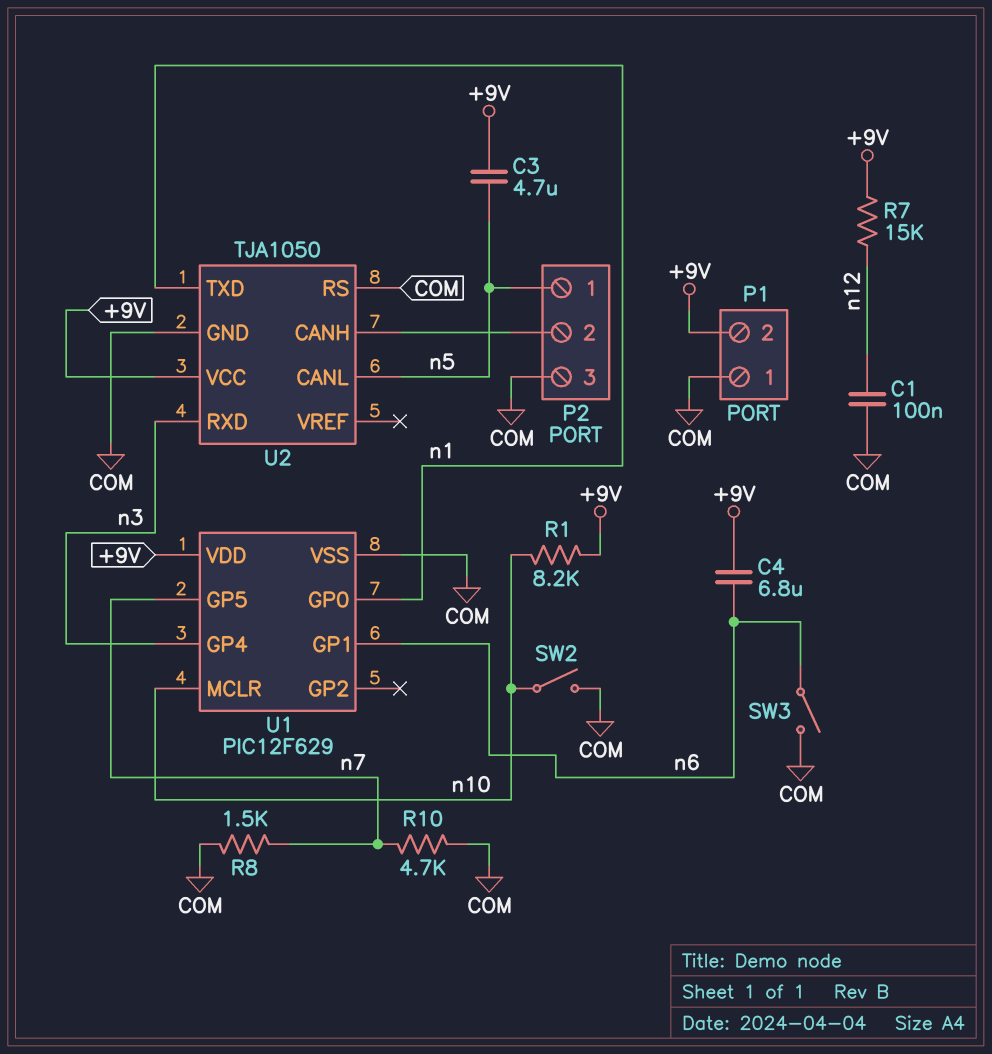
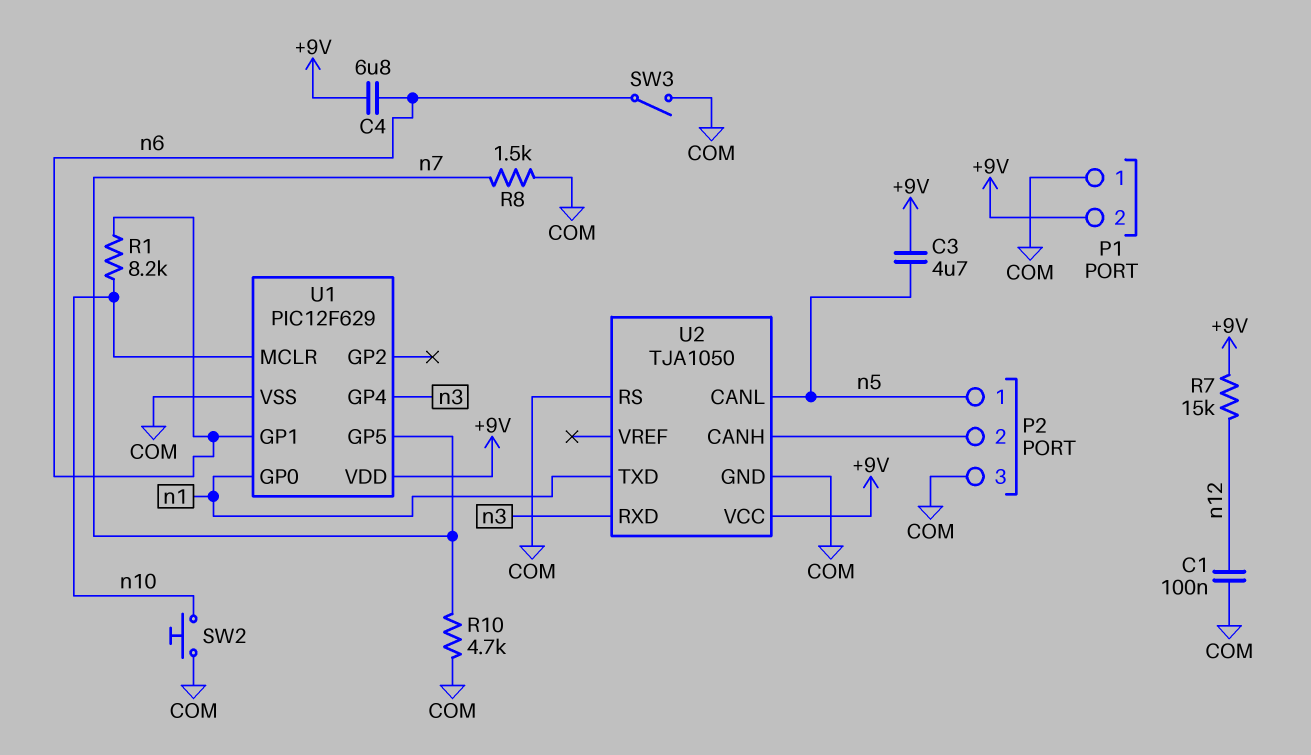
R1: 8.2k (+9V, n10) -> 8.2k (n6, n10)
SW2: switch (COM, n10) -> button (COM, n10)

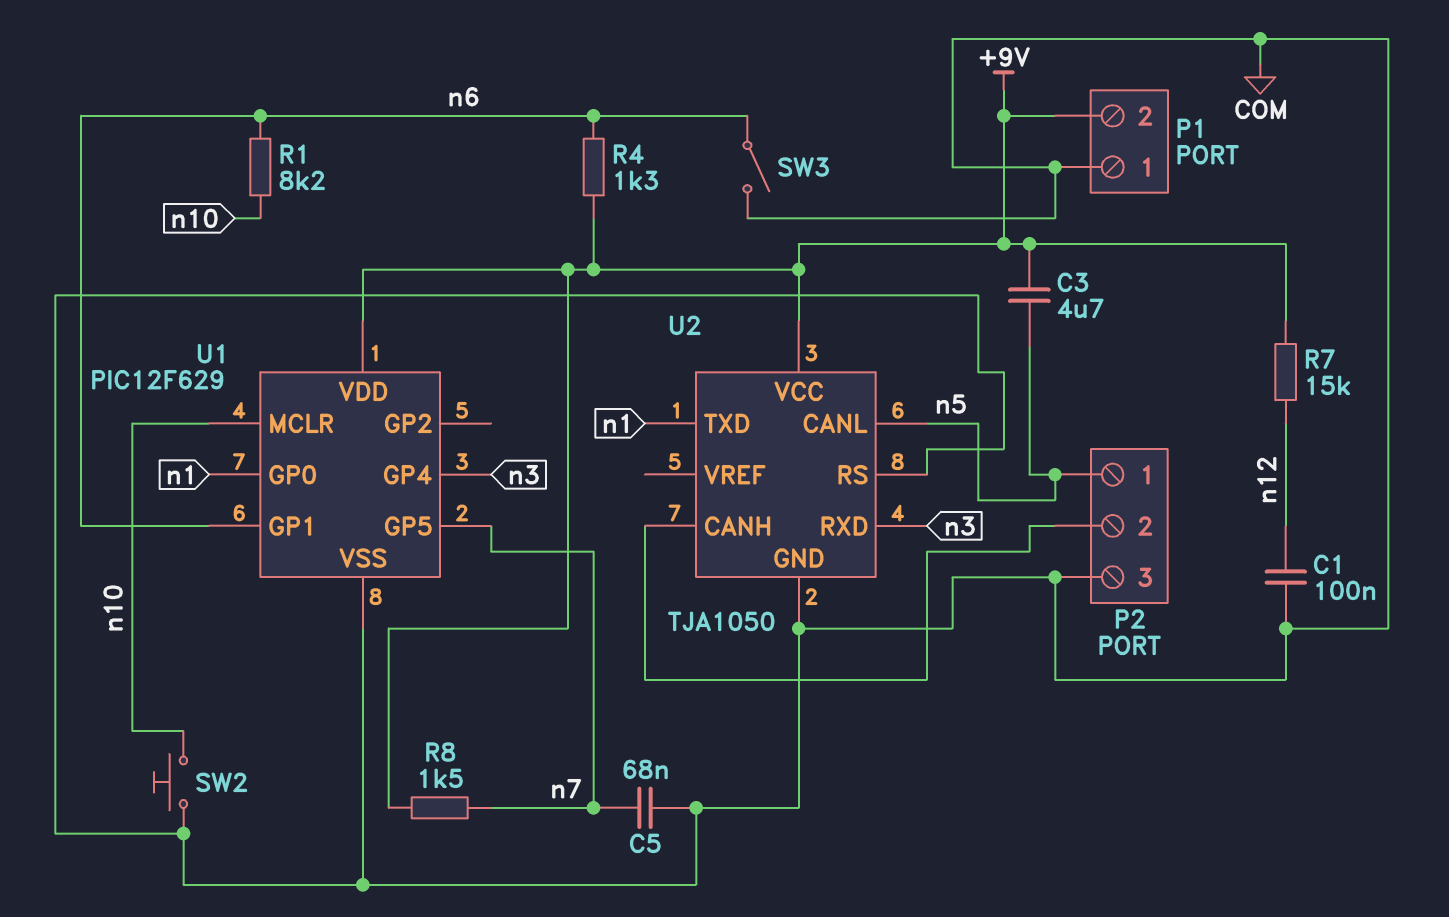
C4: 6.8uF (+9V, n6) -> none
C5: none -> 68nF (COM, n7)
R4: none -> 1.3k (+9V, n6)
R8: 1.5k (COM, n7) -> 1.5k (+9V, n7)
R10: 4.7k (COM, n7) -> none

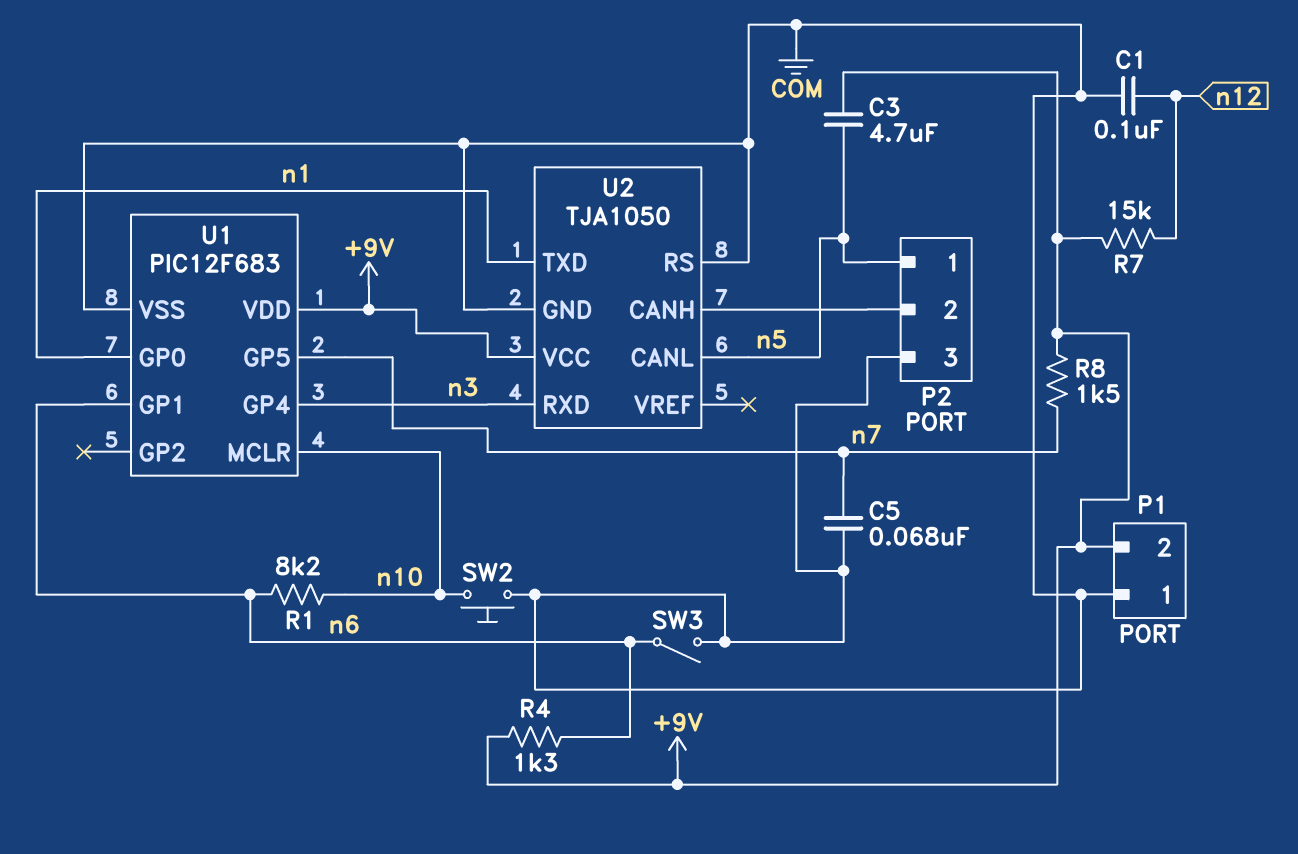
U1: PIC12F629 -> PIC12F683

